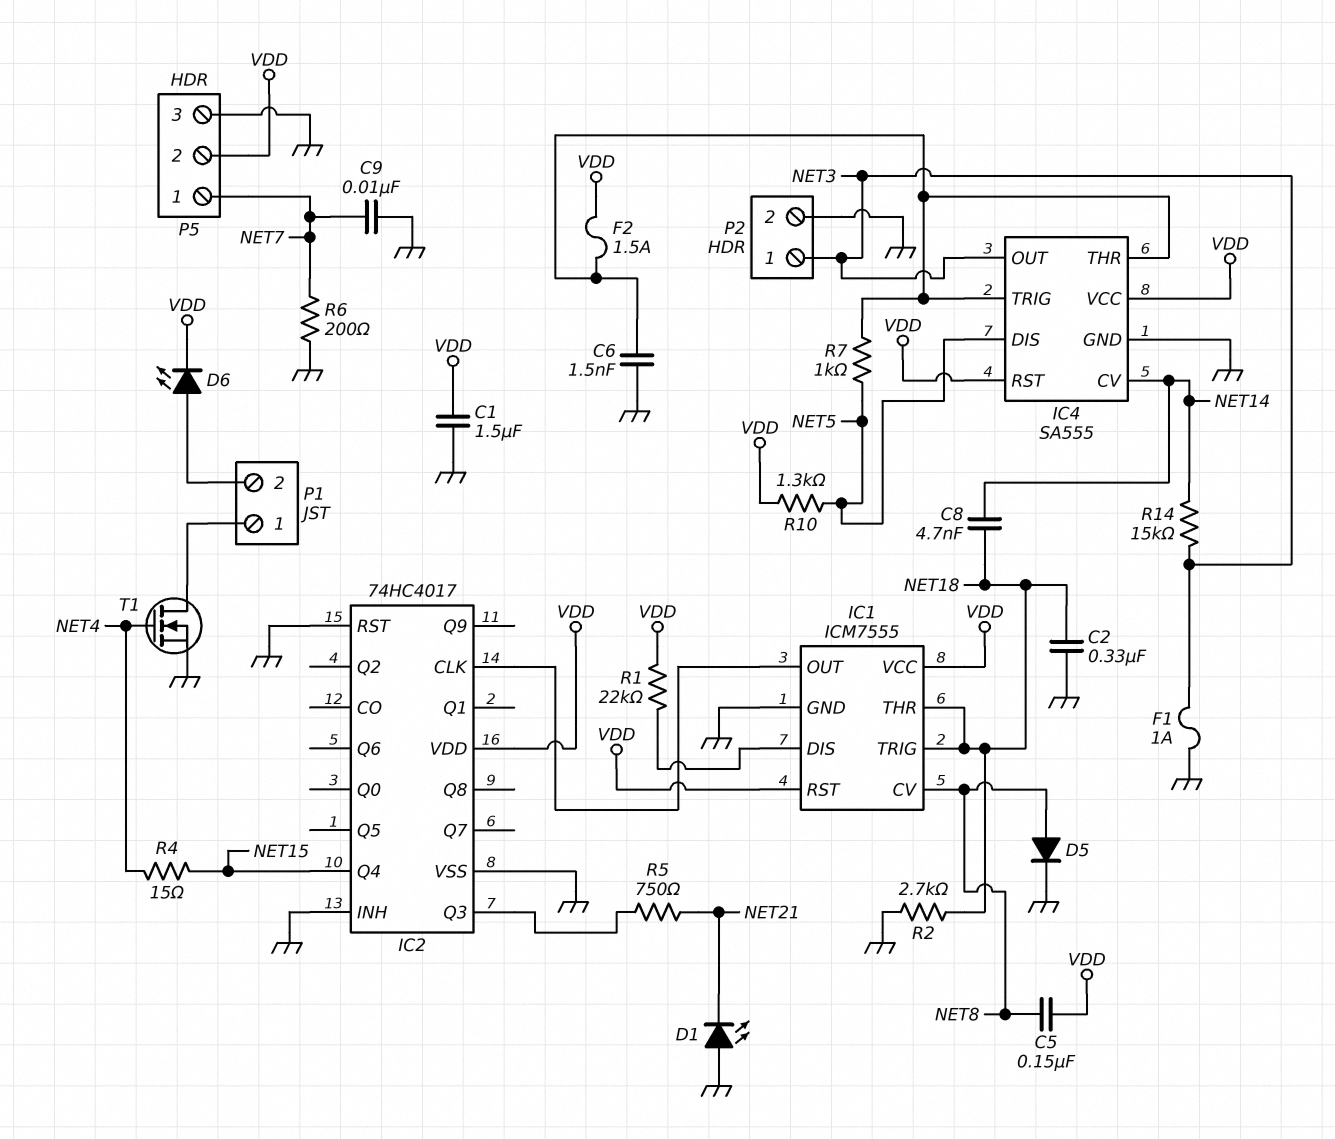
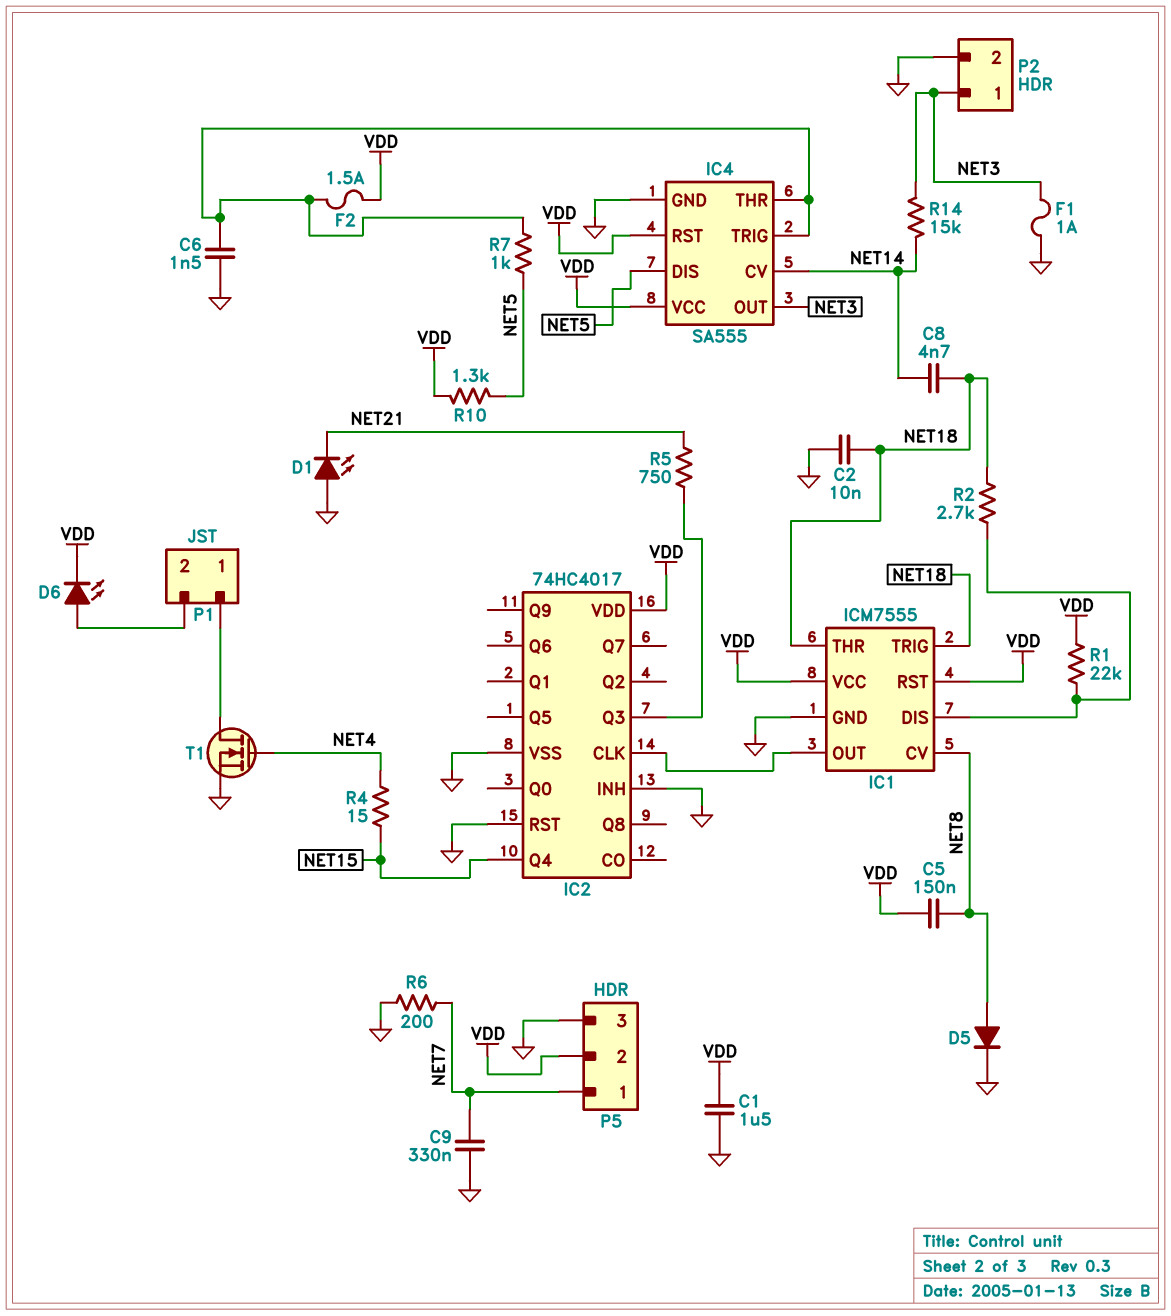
C2: 330nF (GND, NET18) -> 10nF (GND, NET18)
C9: 10nF (GND, NET7) -> 330nF (GND, NET7)
R2: 2.7k (GND, NET18) -> 2.7k (IC1/DIS, NET18)

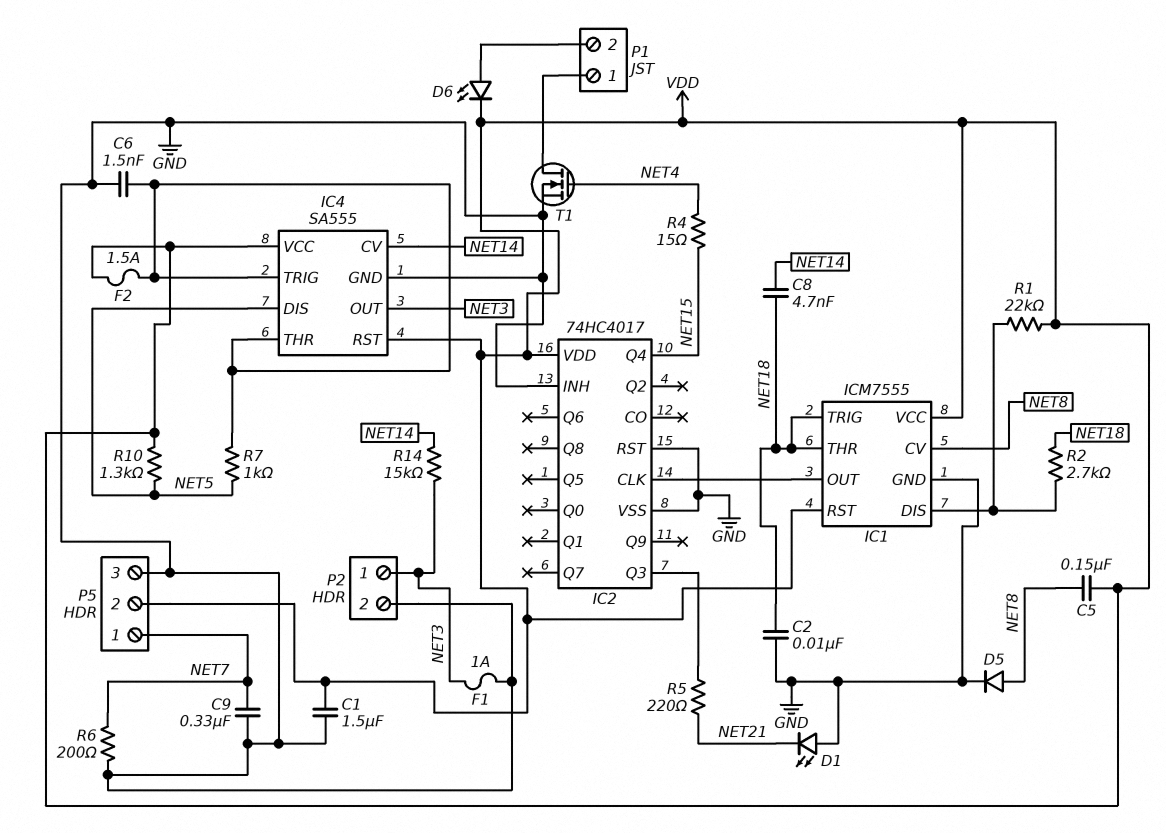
R5: 750 (IC2/Q3, NET21) -> 220 (IC2/Q3, NET21)

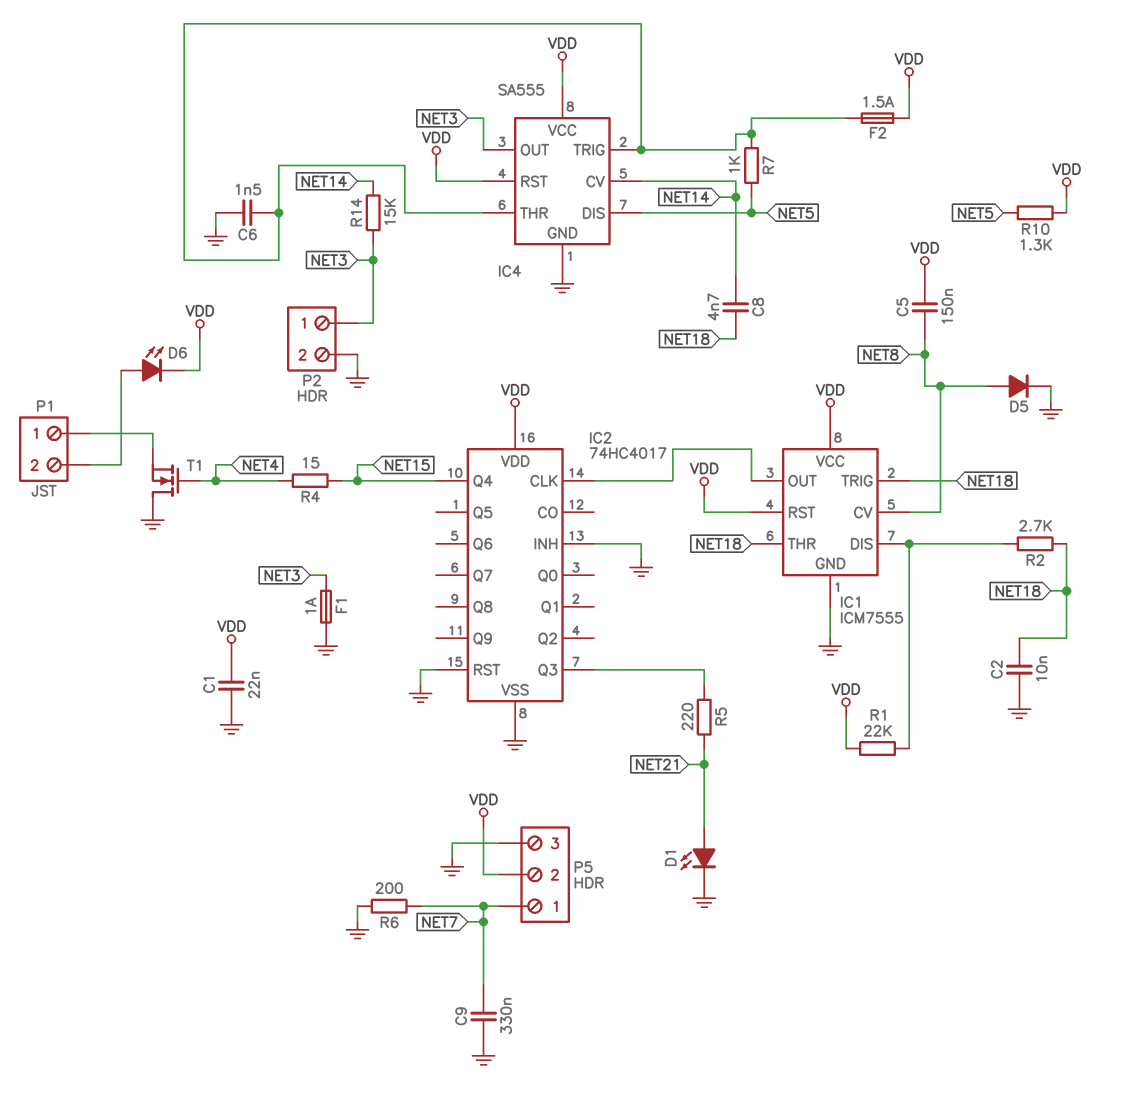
C1: 1.5uF (GND, VDD) -> 22nF (GND, VDD)
D1: LED (A GND, K NET21) -> LED (A NET21, K GND)
T1: NMOS (G NET4, D P1/1, S GND) -> NMOS (G NET4, D GND, S P1/1)

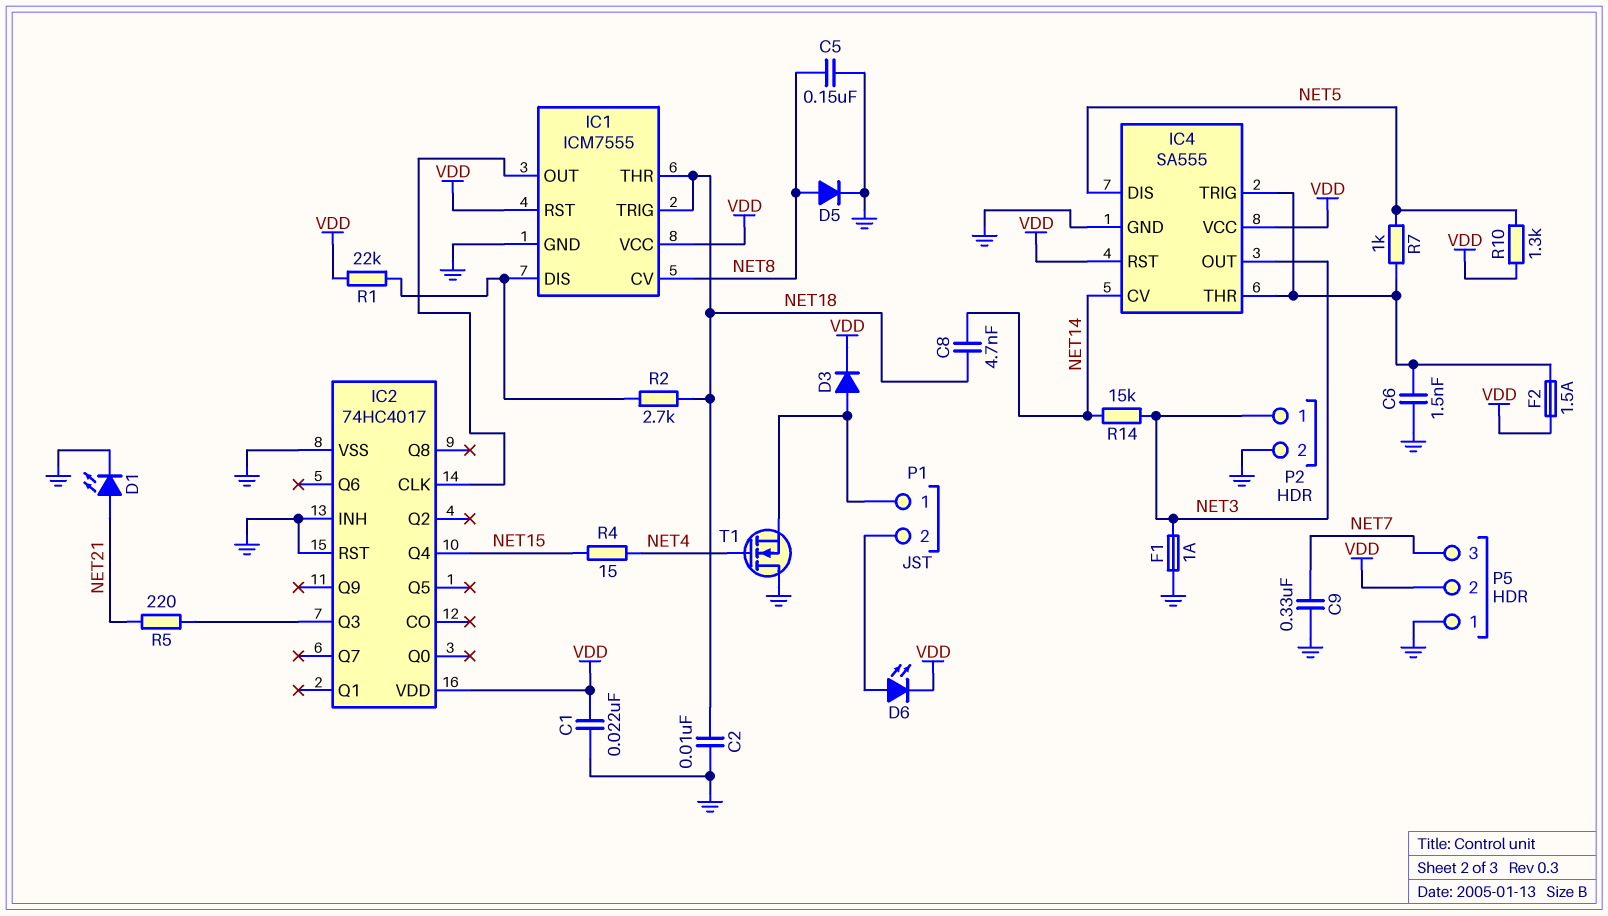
C5: 150nF (NET8, VDD) -> 150nF (GND, NET8)
D3: none -> diode (A P1/1, K VDD)
P5 pin 1: NET7 -> GND
P5 pin 3: GND -> NET7
R6: 200 (GND, NET7) -> none

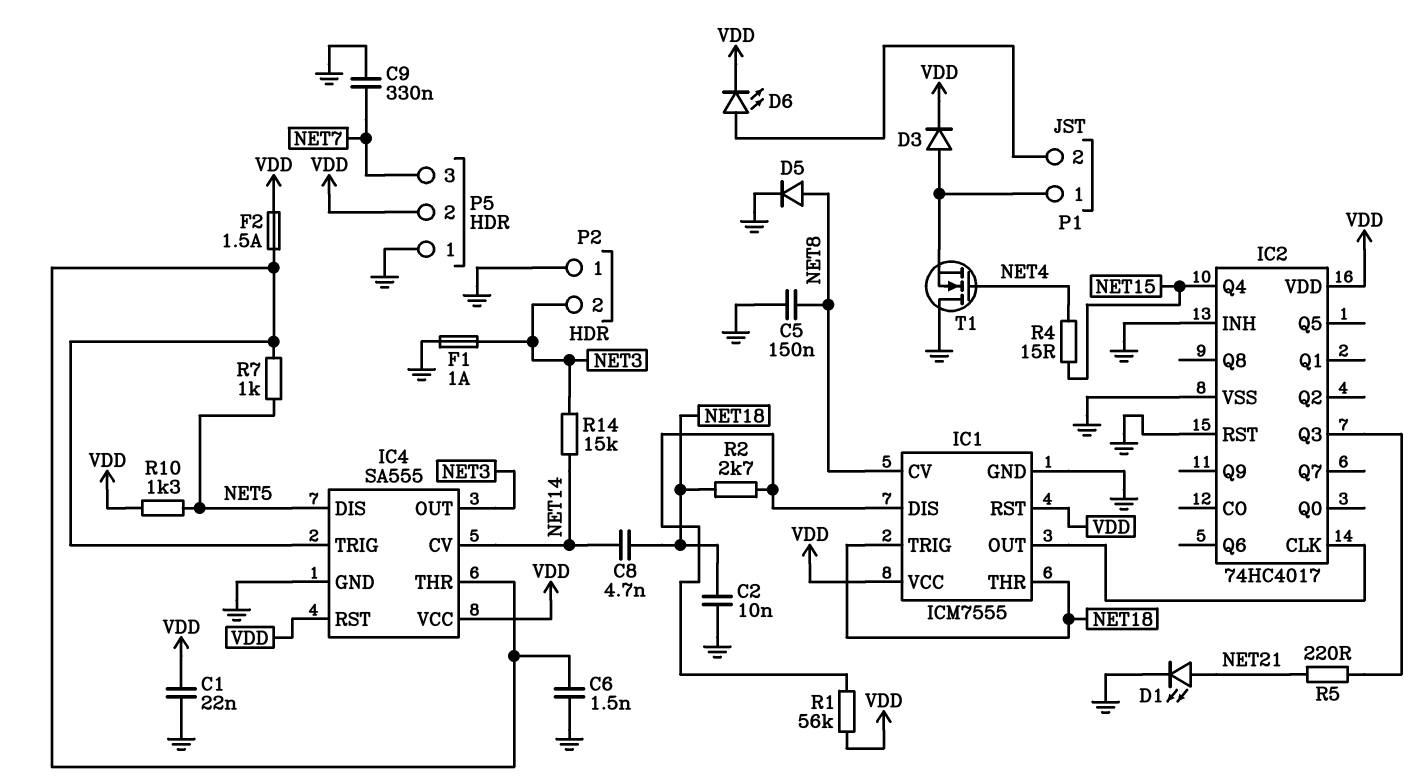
P2 pin 1: NET3 -> GND
P2 pin 2: GND -> NET3
R1: 22k (IC1/DIS, VDD) -> 56k (IC1/DIS, VDD)

